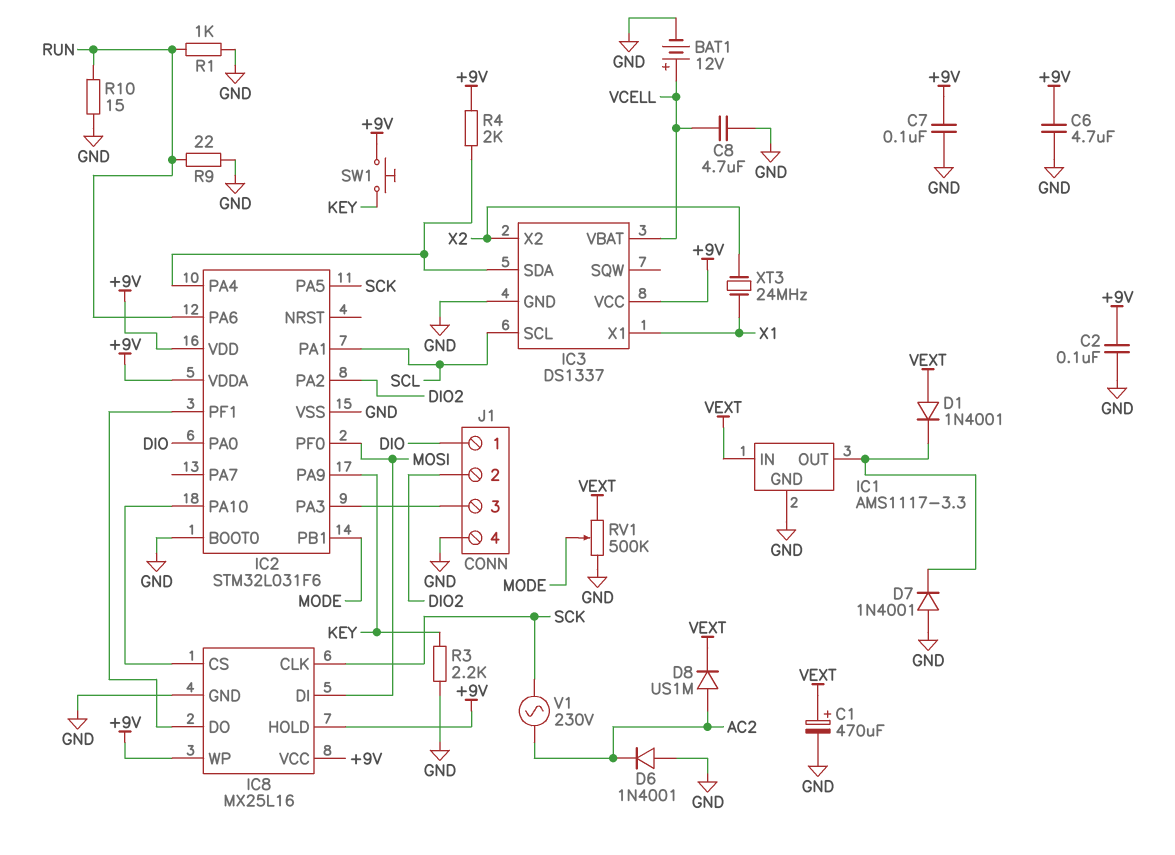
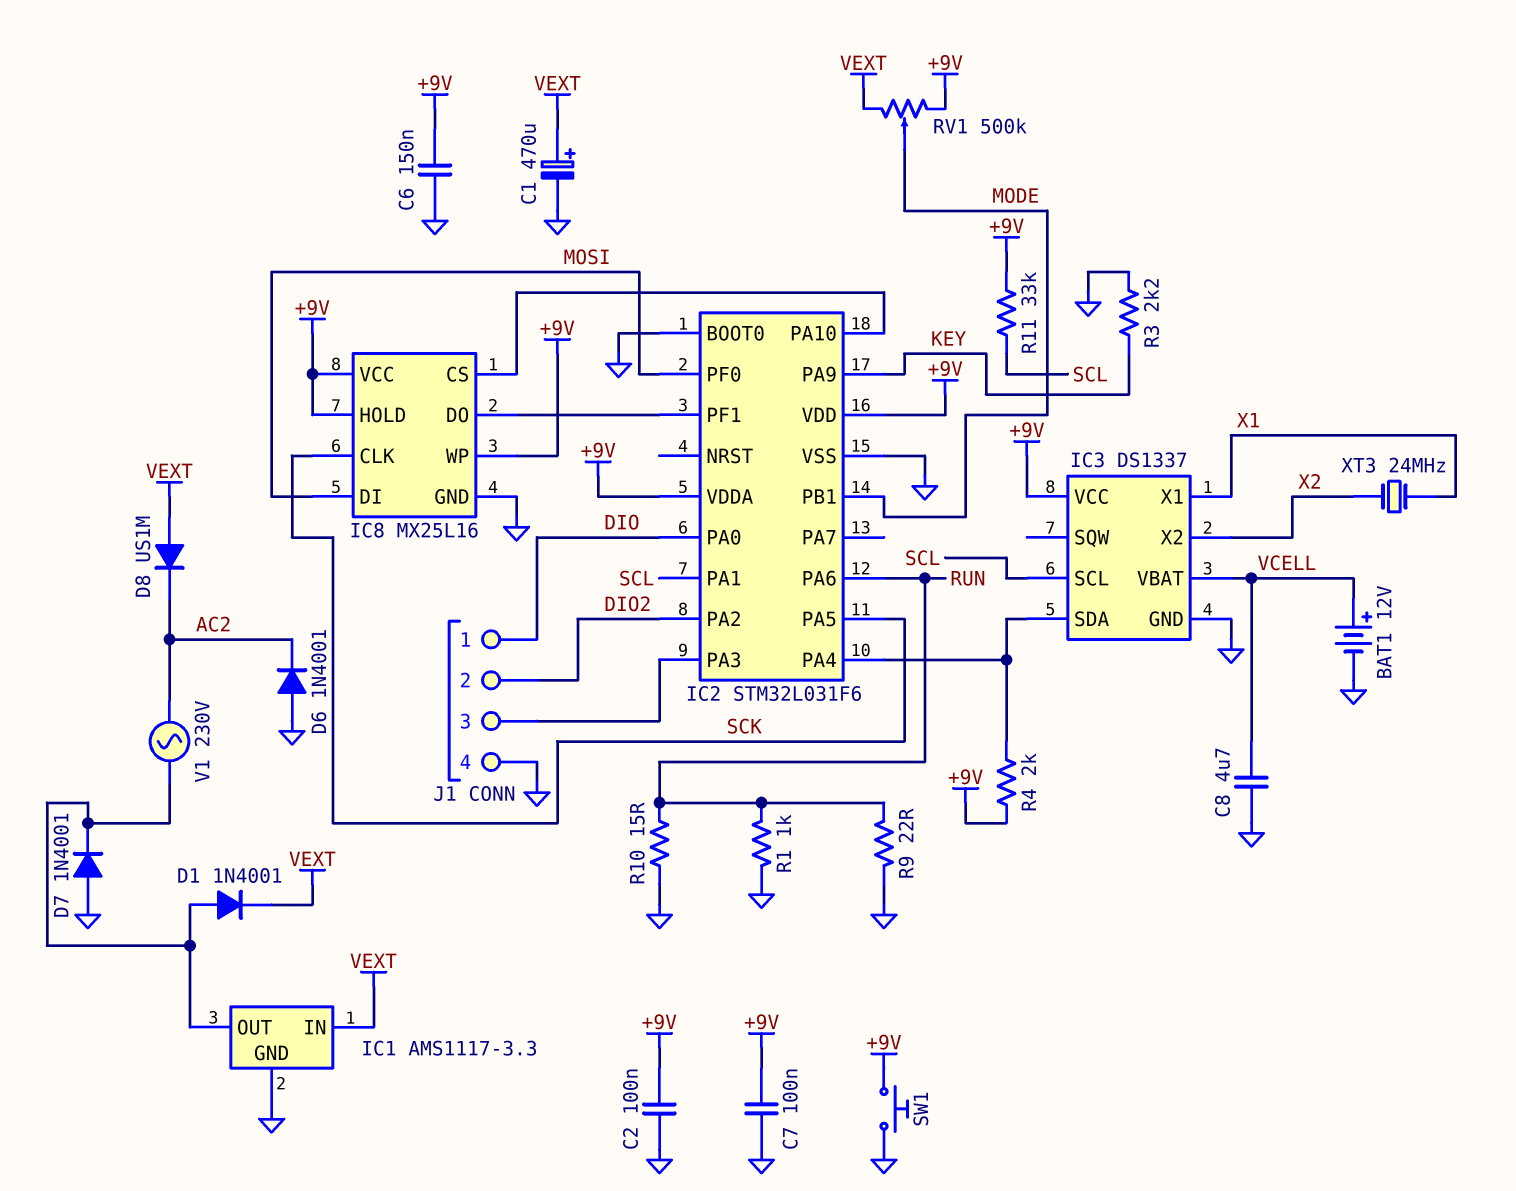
C6: 4.7uF (+9V, GND) -> 150nF (+9V, GND)
D1: diode 1N4001 (A VEXT, K IC1/OUT) -> diode 1N4001 (A IC1/OUT, K VEXT)
D8: diode US1M (A AC2, K VEXT) -> diode US1M (A VEXT, K AC2)
R11: none -> 33k (+9V, SCL)
RV1: 500k (GND, VEXT, wiper MODE) -> 500k (+9V, VEXT, wiper MODE)
SW1: button (+9V, KEY) -> button (+9V, GND)
V1: AC 230V (AC2, SCK) -> AC 230V (AC2, IC1/OUT)

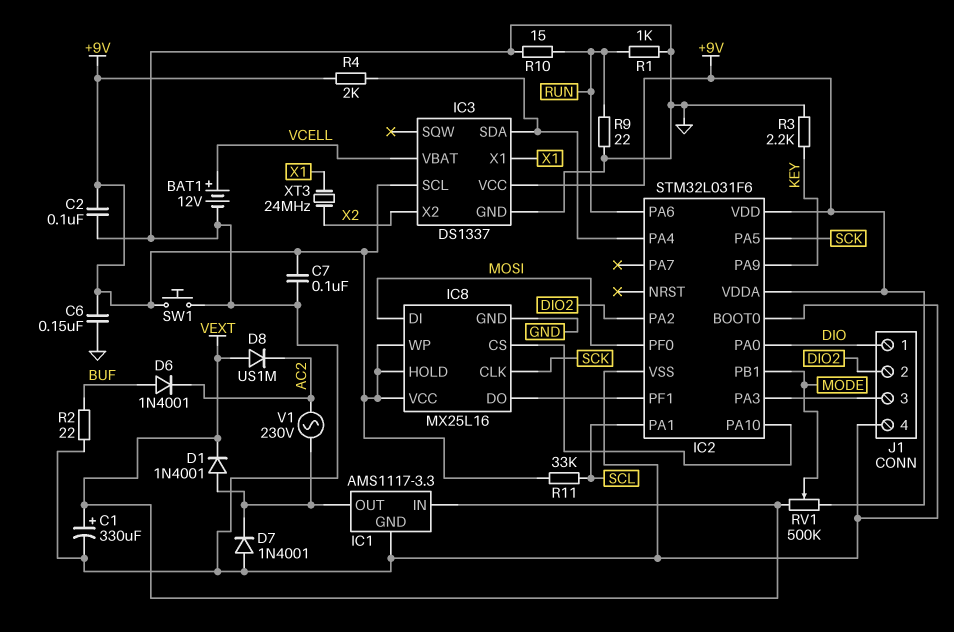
C1: 470uF (plus VEXT, minus GND) -> 330uF (plus VEXT, minus GND)
C8: 4.7uF (GND, VCELL) -> none
D6: diode 1N4001 (A GND, K AC2) -> diode 1N4001 (A BUF, K AC2)
IC3 pin SCL: SCL -> +9V
R2: none -> 22 (BUF, GND)

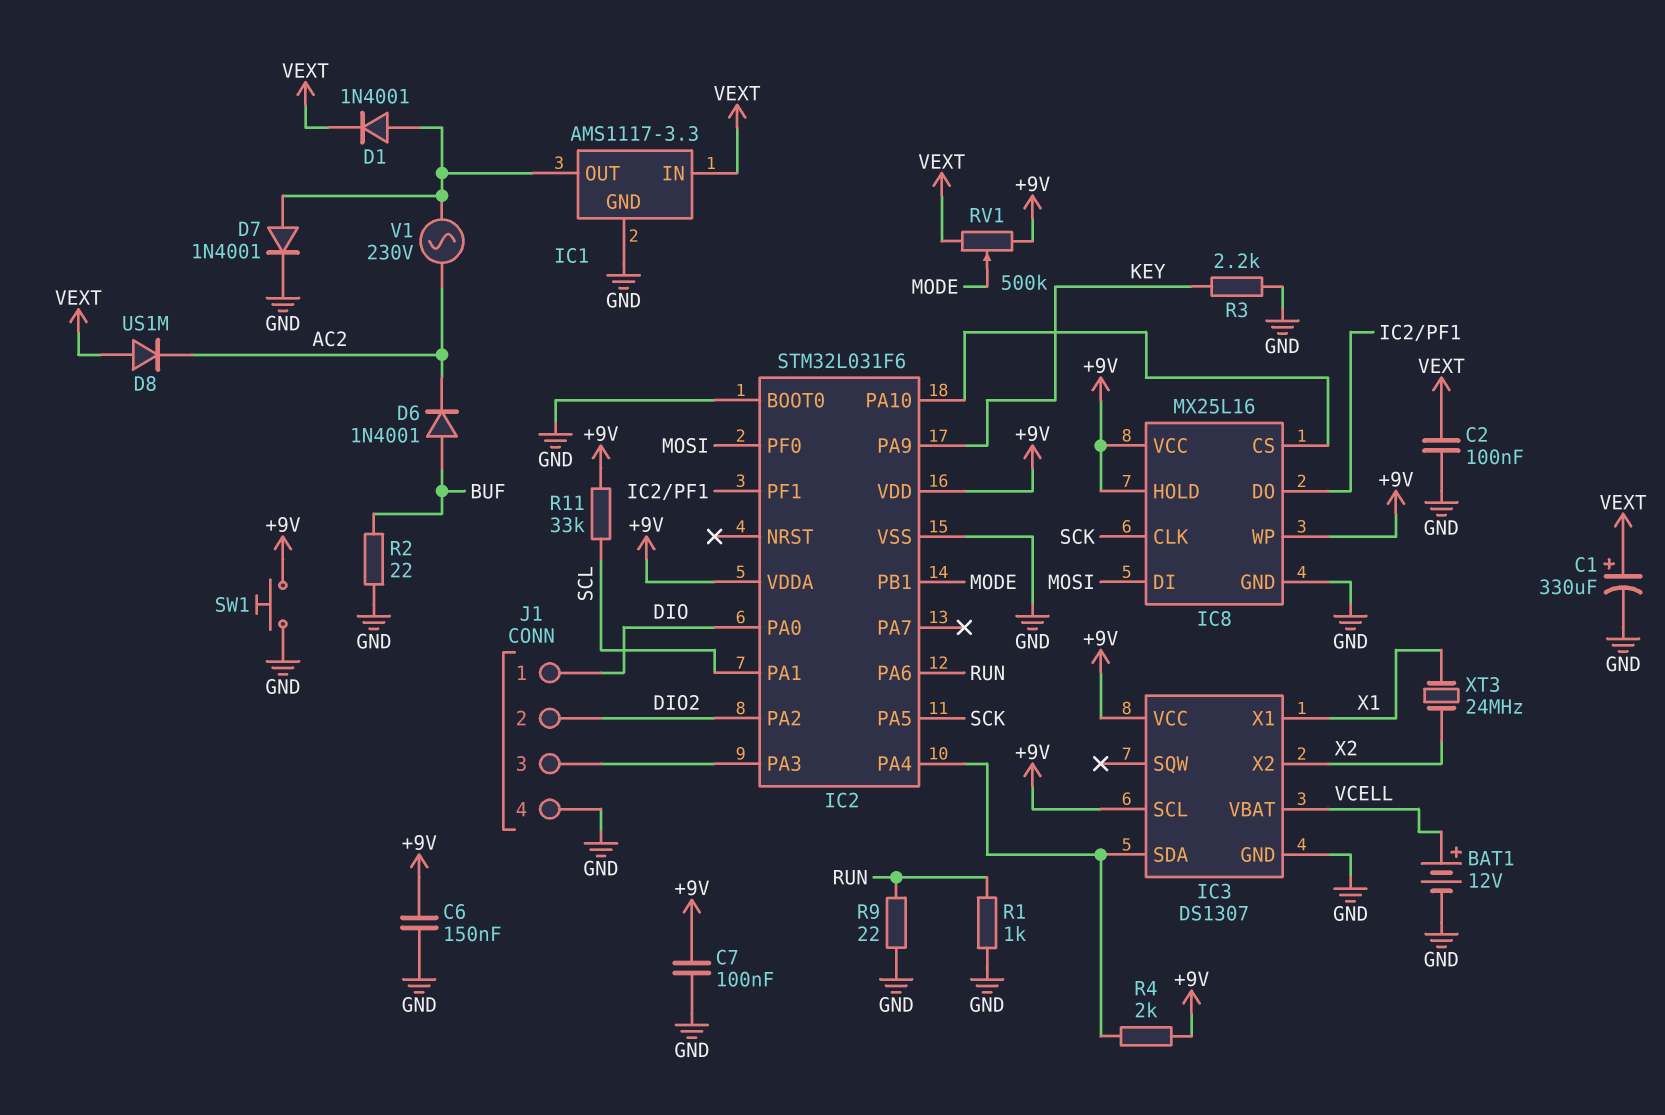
C2: 100nF (+9V, GND) -> 100nF (GND, VEXT)
D7: diode 1N4001 (A GND, K IC1/OUT) -> diode 1N4001 (A IC1/OUT, K GND)
IC3: DS1337 -> DS1307
R10: 15 (GND, RUN) -> none

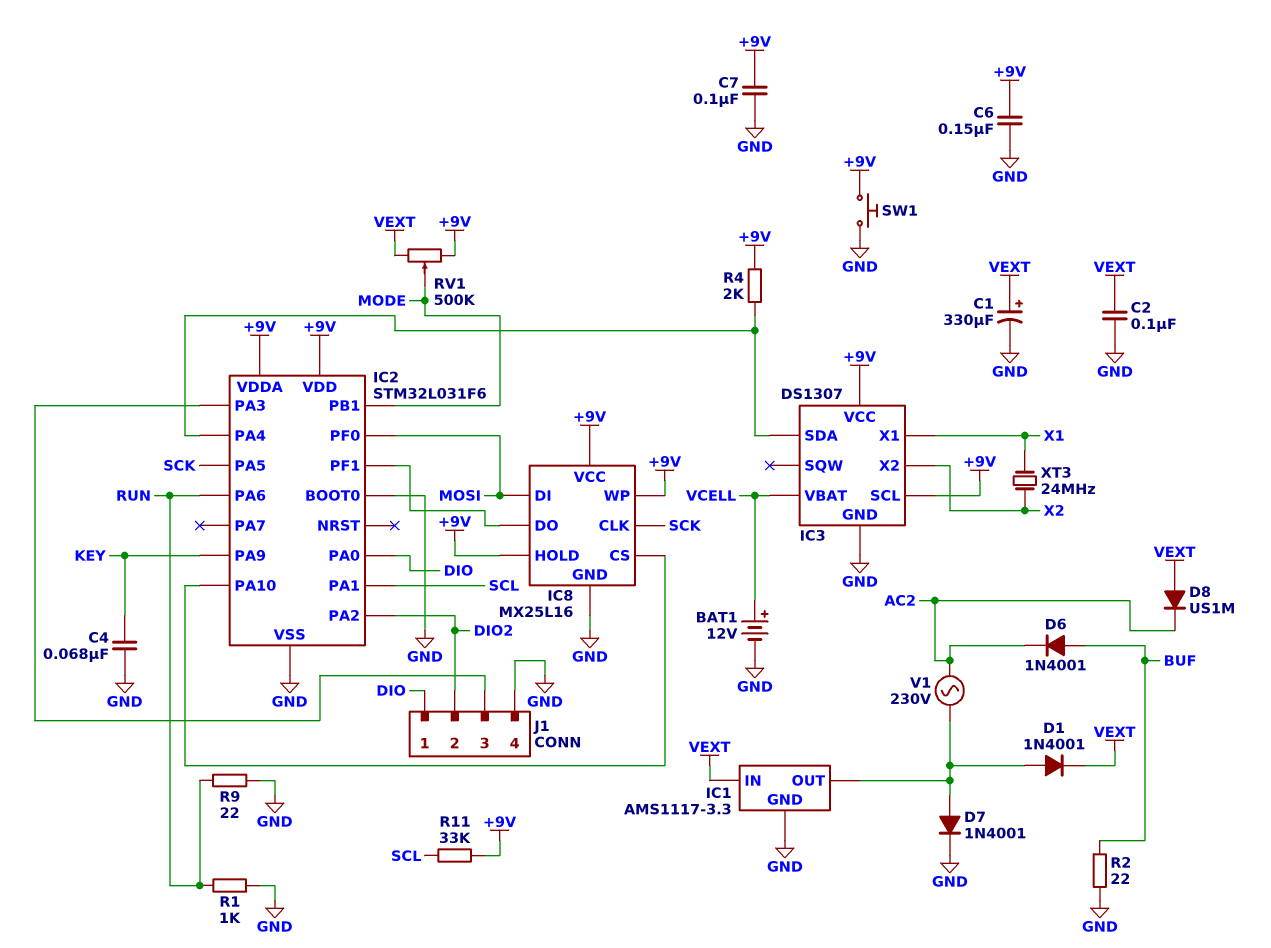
C4: none -> 68nF (GND, KEY)
R3: 2.2k (GND, KEY) -> none

